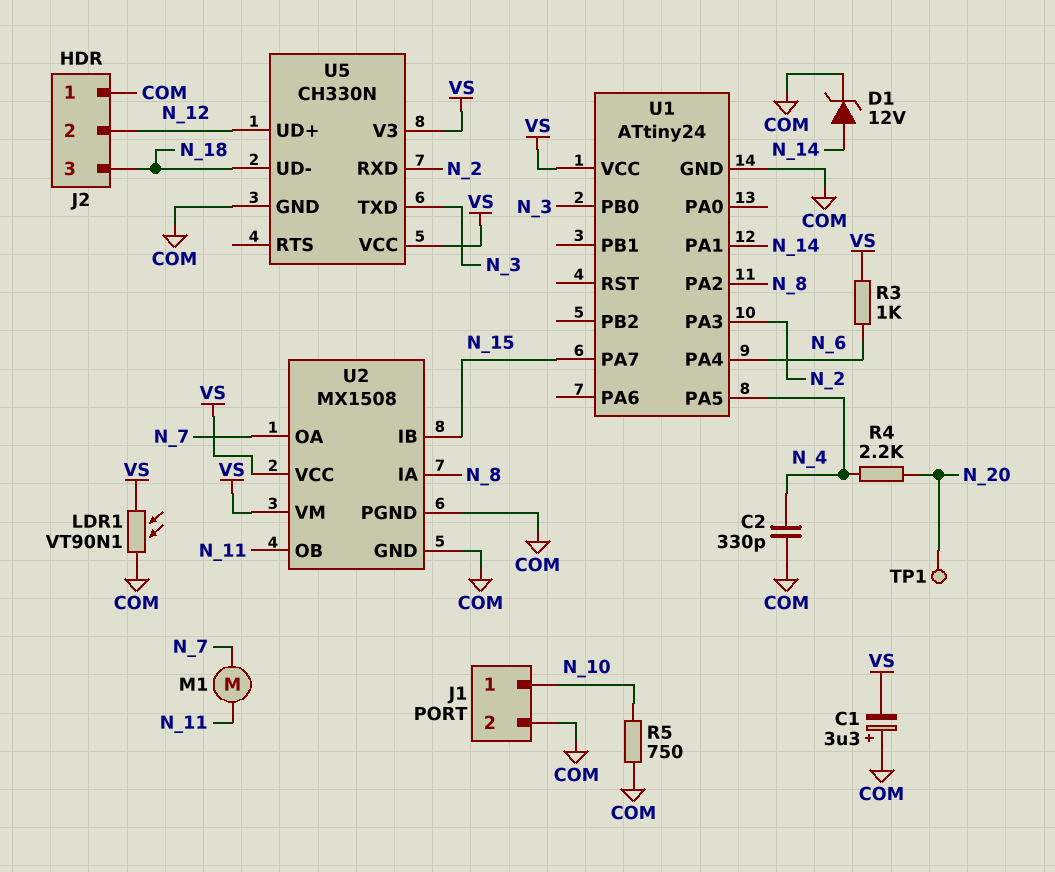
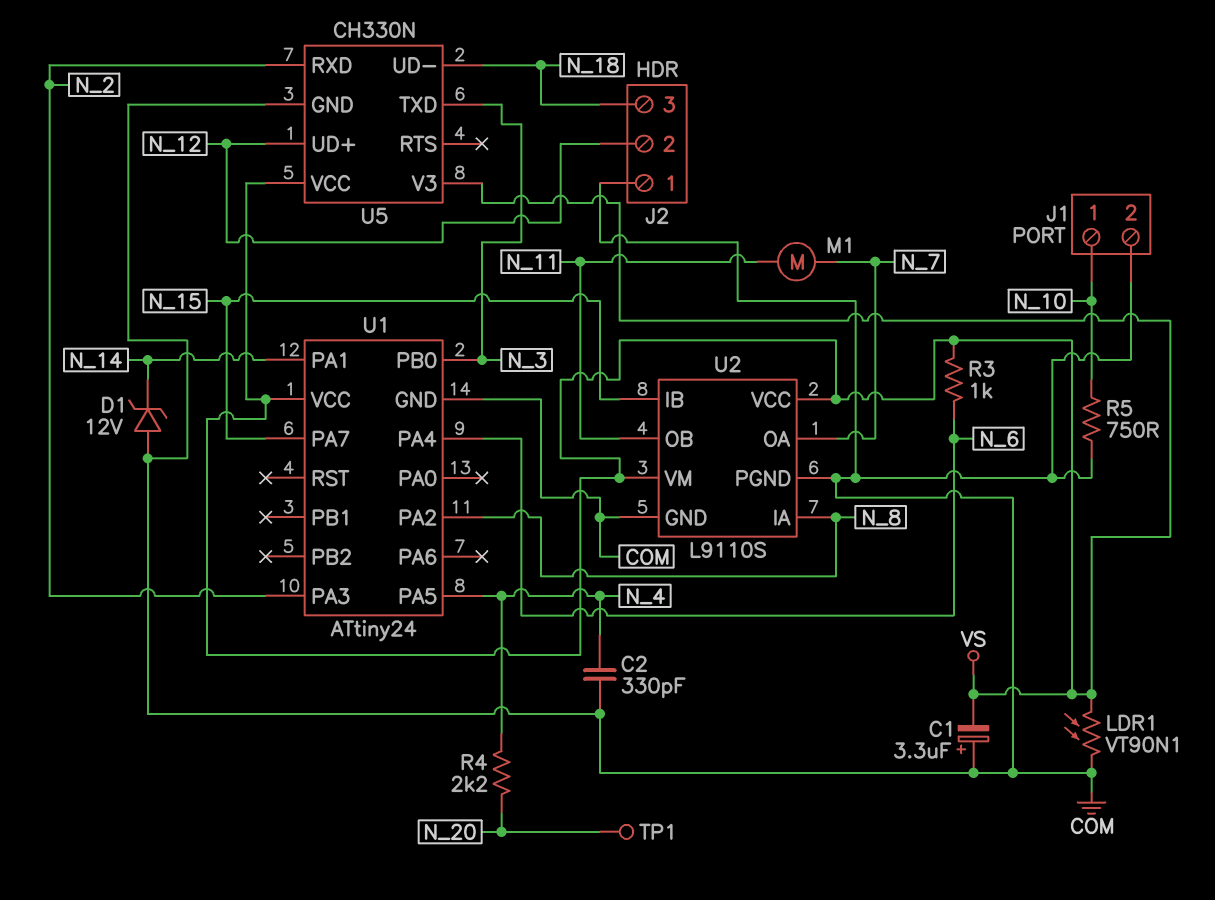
D1: zener 12V (A N_14, K COM) -> zener 12V (A COM, K N_14)
U2: MX1508 -> L9110S

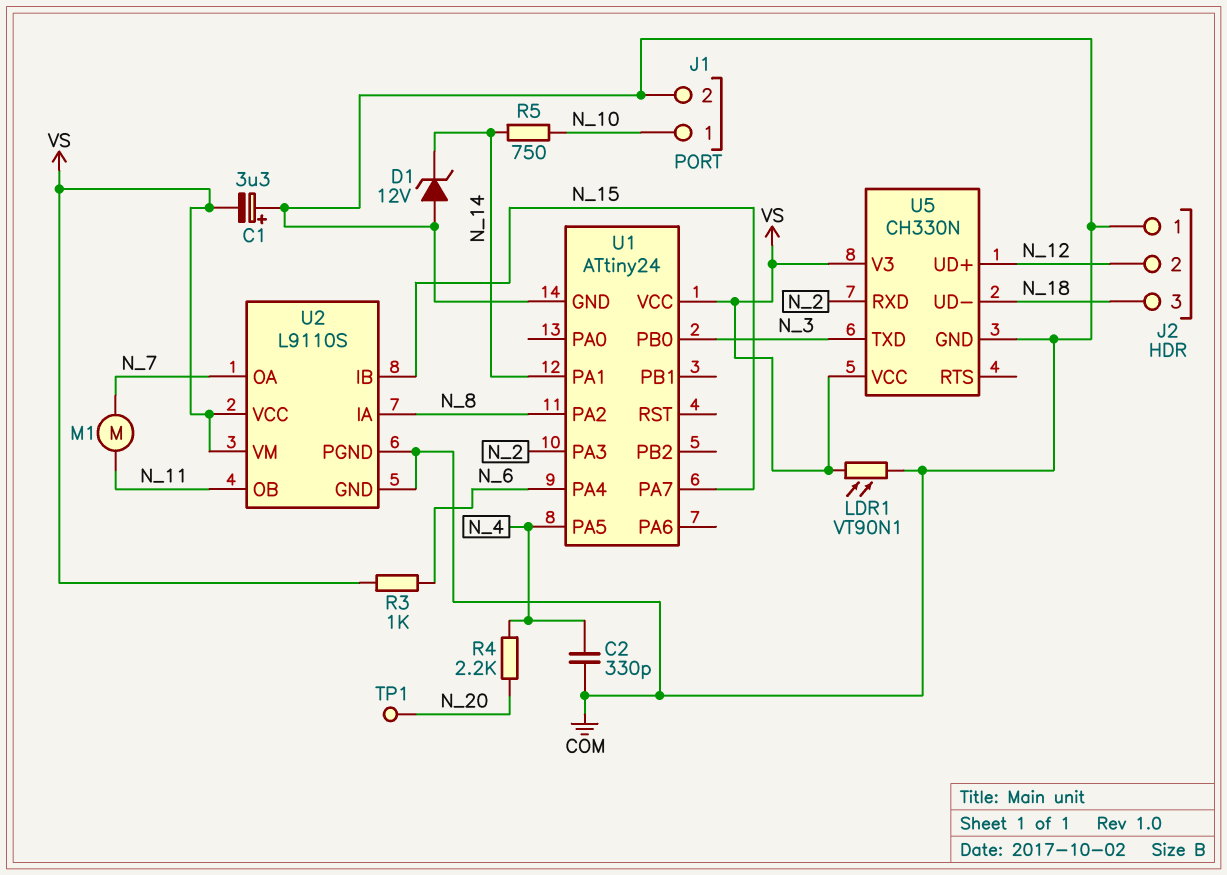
R5: 750 (COM, N_10) -> 750 (N_10, N_14)

